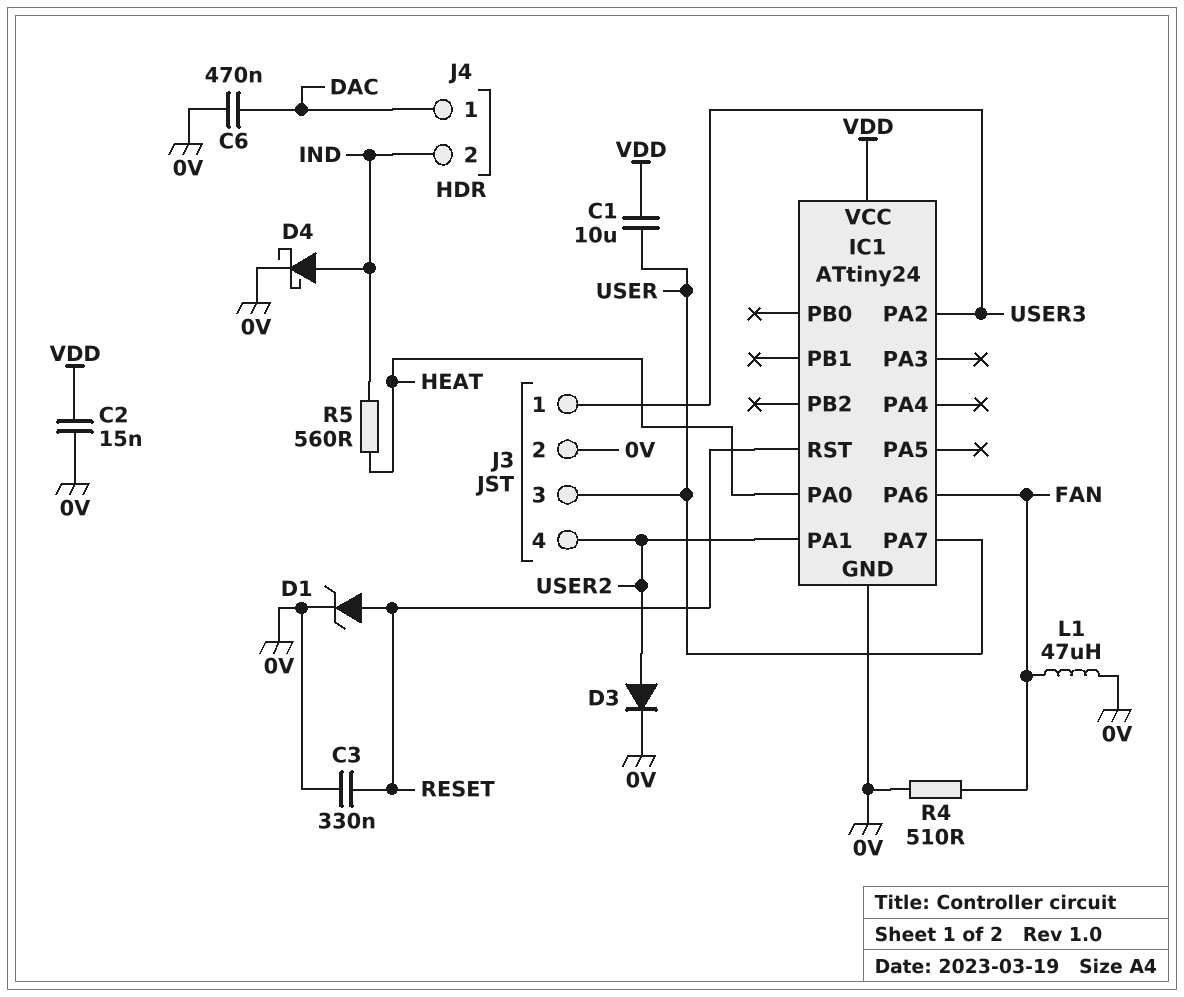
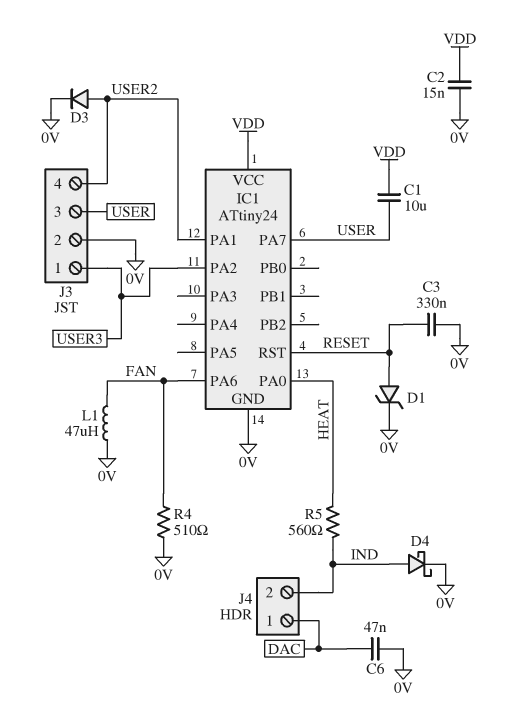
C6: 470nF (0V, DAC) -> 47nF (0V, DAC)

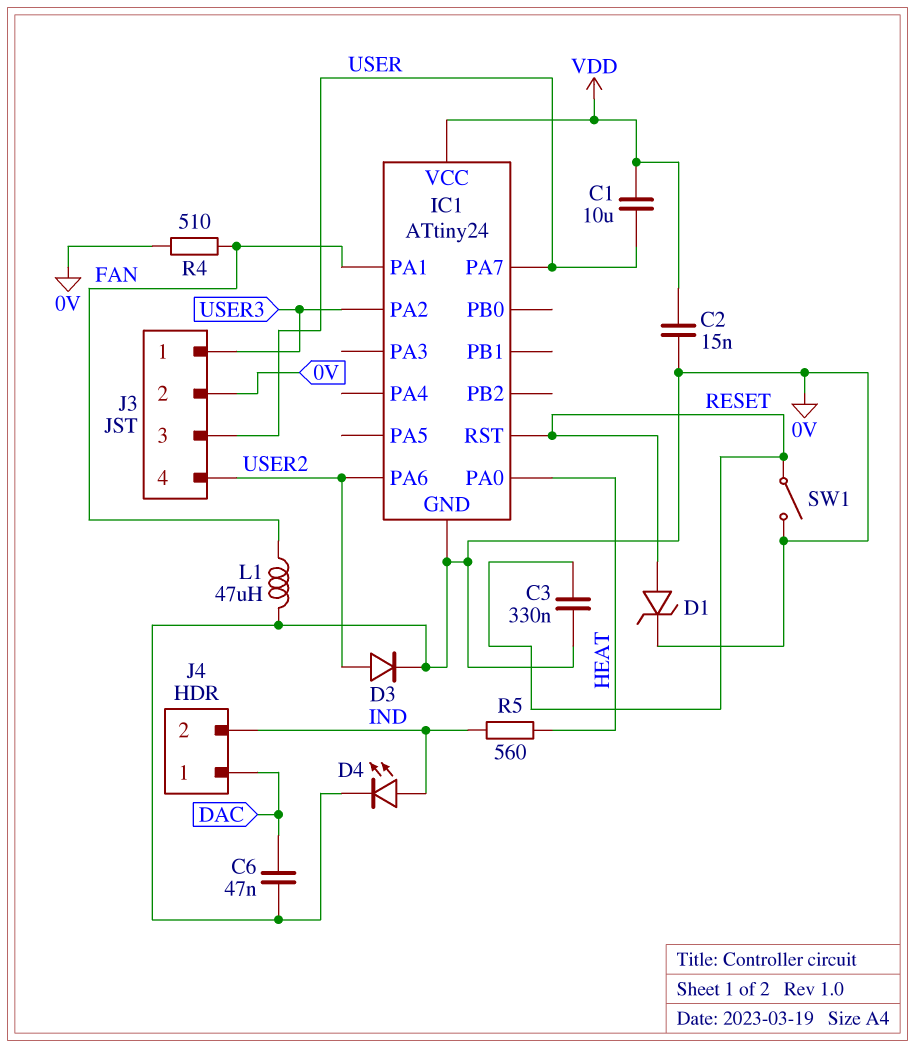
D4: schottky (A IND, K 0V) -> LED (A IND, K 0V)
IC1 pin PA1: USER2 -> FAN
IC1 pin PA6: FAN -> USER2
SW1: none -> switch (0V, RESET)

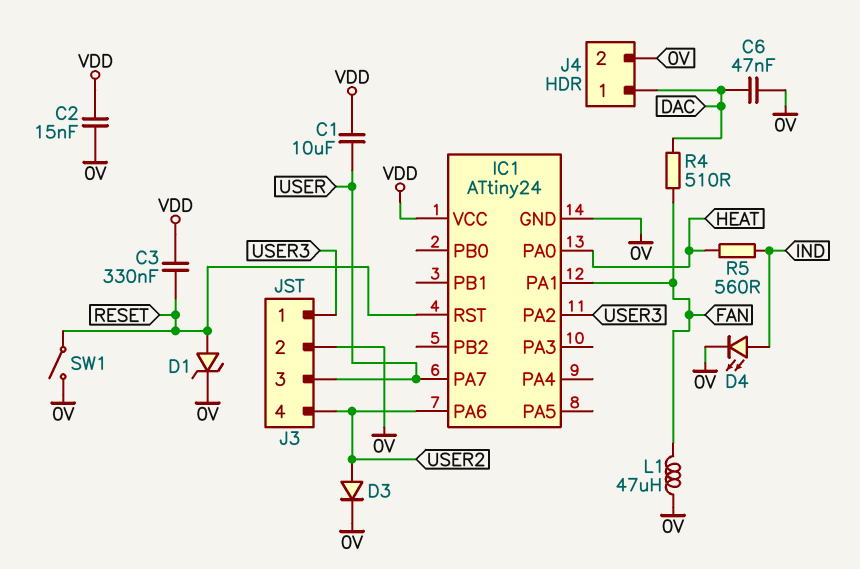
C3: 330nF (0V, RESET) -> 330nF (RESET, VDD)
J4 pin 2: IND -> 0V
R4: 510 (0V, FAN) -> 510 (DAC, FAN)

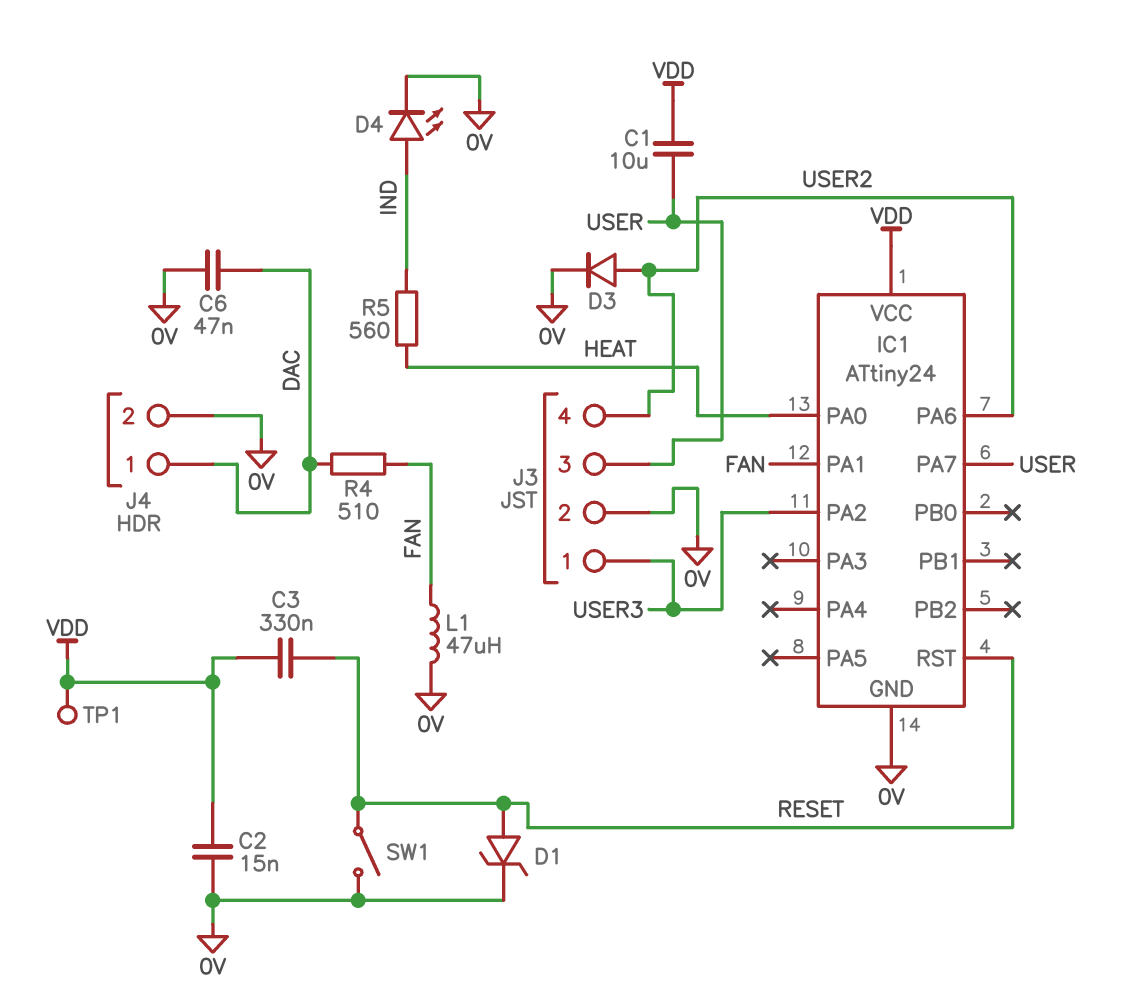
TP1: none -> test point (VDD)

